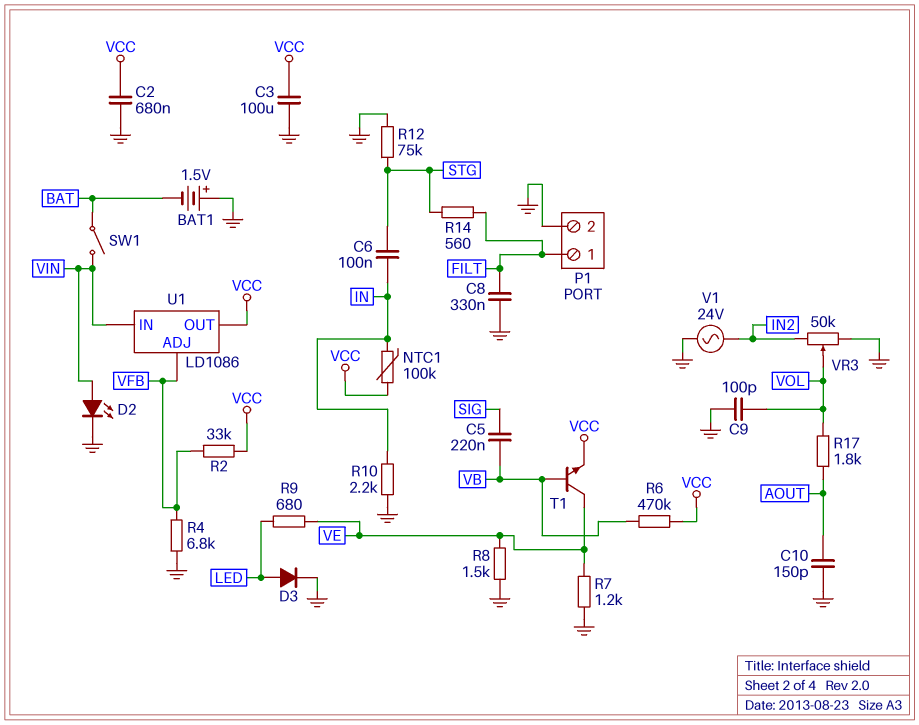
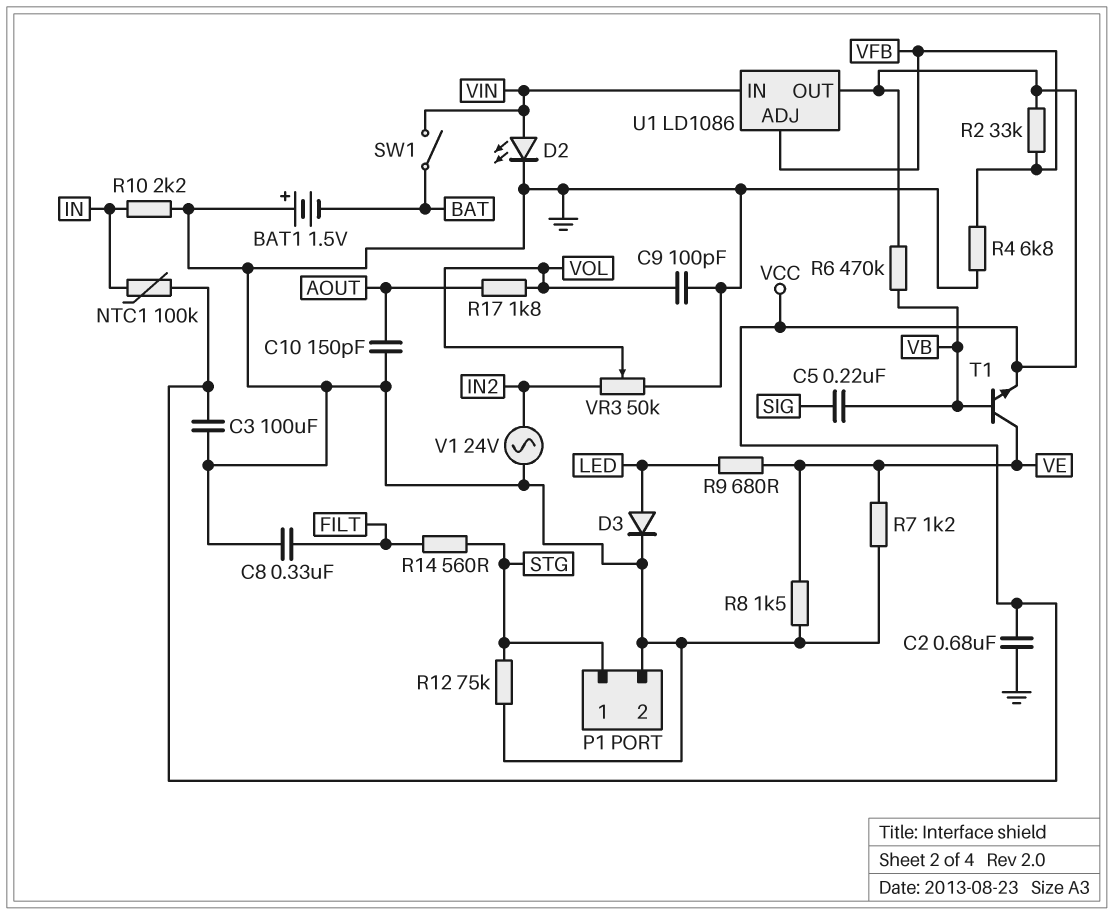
C6: 100nF (IN, STG) -> none
P1 pin 1: FILT -> STG

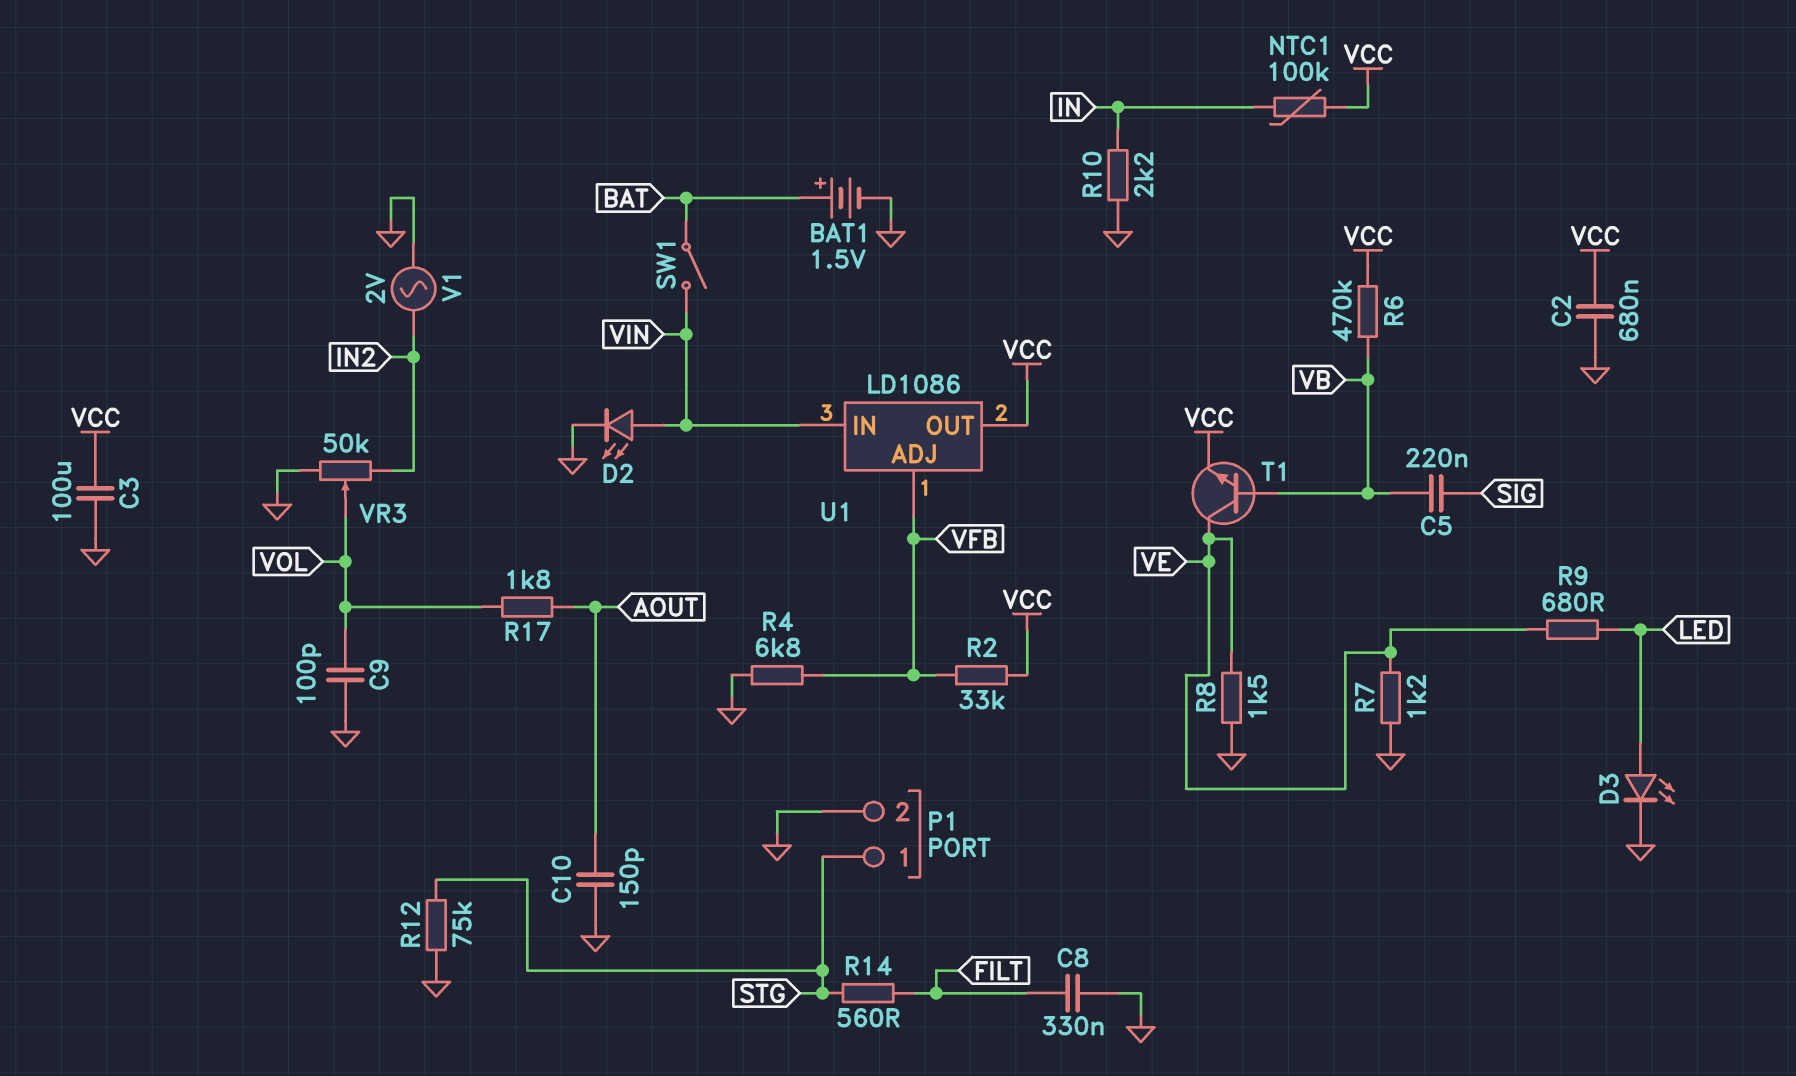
BAT1: 1.5V (plus GND, minus BAT) -> 1.5V (plus BAT, minus GND)
D3: diode (A LED, K GND) -> LED (A LED, K GND)
V1: AC 24V (GND, IN2) -> AC 2V (GND, IN2)

